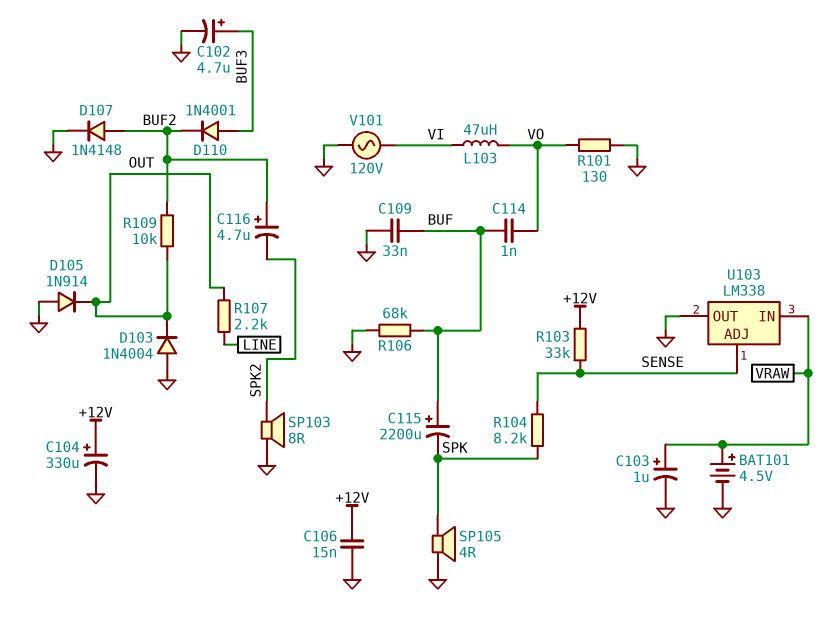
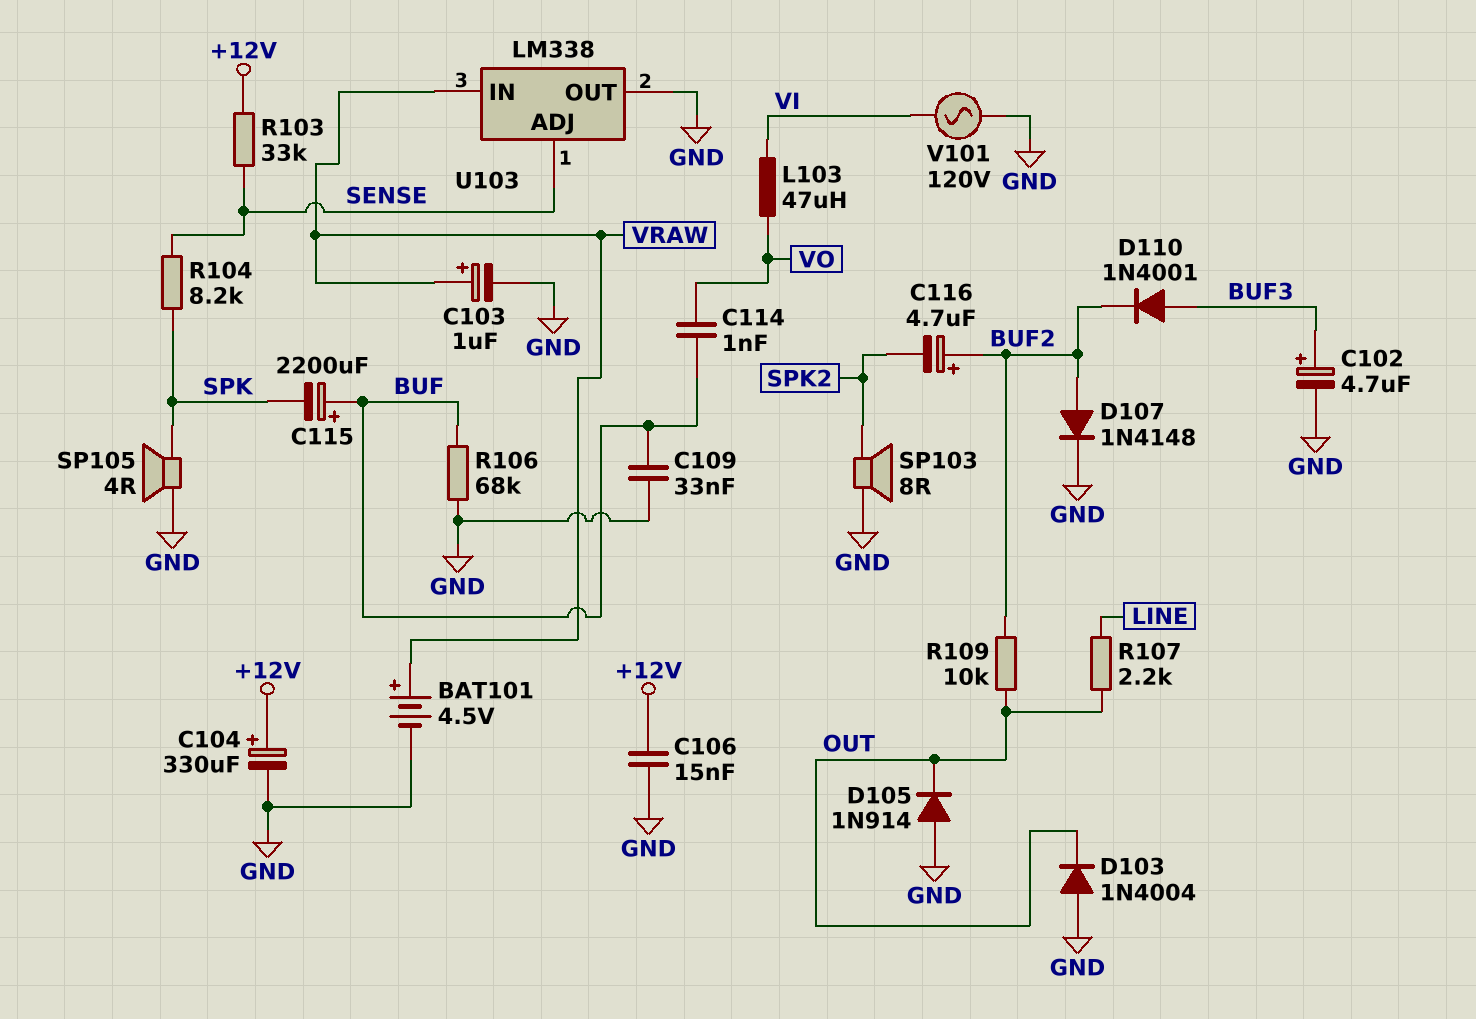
R101: 130 (GND, VO) -> none

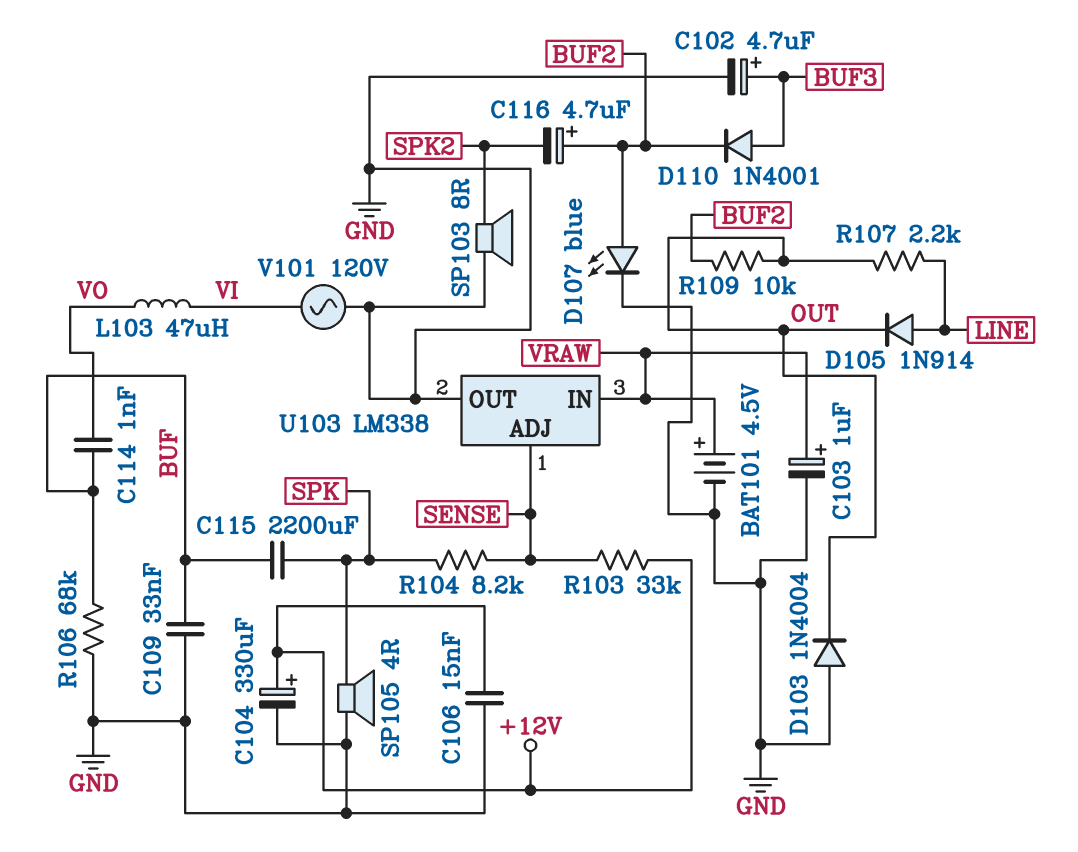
C115: 2200uF (plus BUF, minus SPK) -> 2200uF (BUF, SPK)
D105: diode 1N914 (A GND, K OUT) -> diode 1N914 (A LINE, K OUT)
D107: diode 1N4148 (A BUF2, K GND) -> LED blue (A BUF2, K GND)

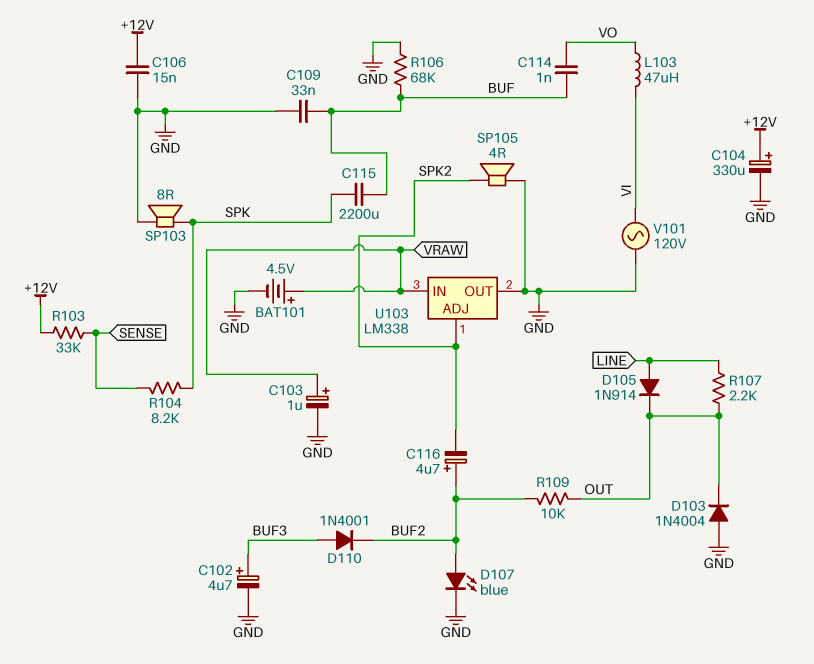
SP103: speaker 8R (GND, SPK2) -> speaker 8R (GND, SPK)
SP105: speaker 4R (GND, SPK) -> speaker 4R (GND, SPK2)
U103 pin ADJ: SENSE -> SPK2

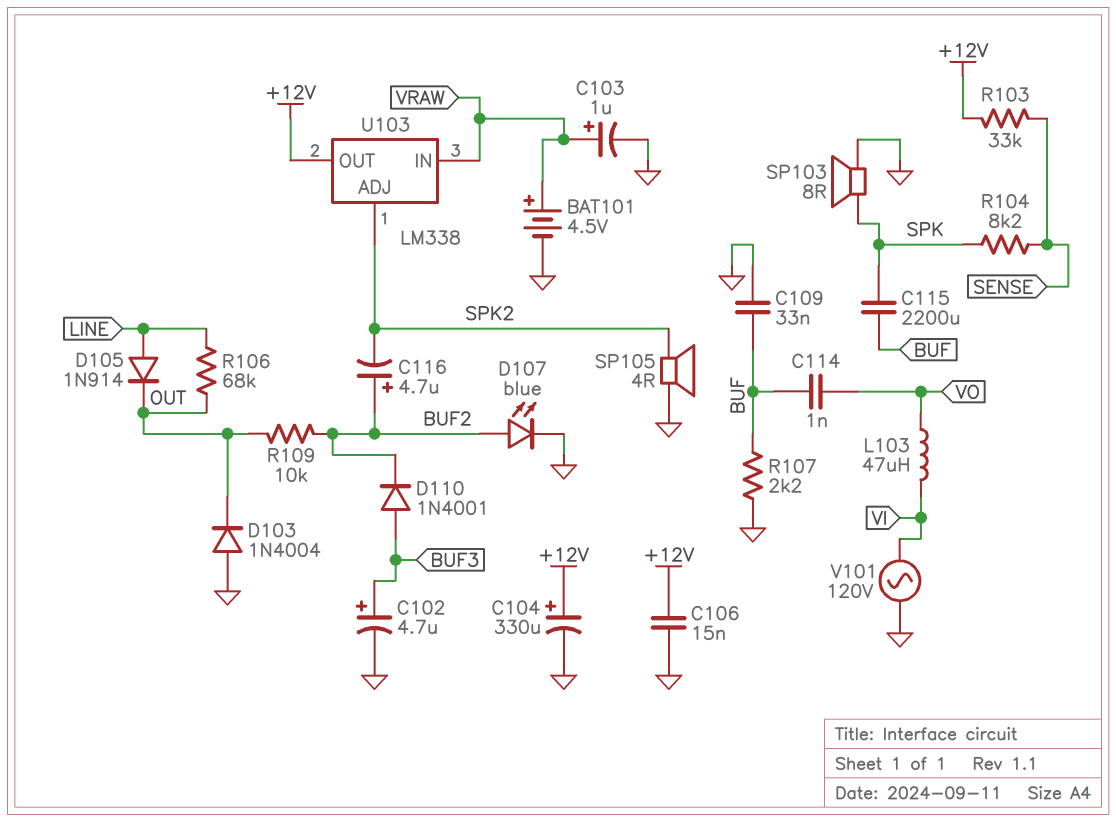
R106: 68k (BUF, GND) -> 68k (LINE, OUT)
R107: 2.2k (LINE, OUT) -> 2.2k (BUF, GND)
U103 pin OUT: GND -> +12V

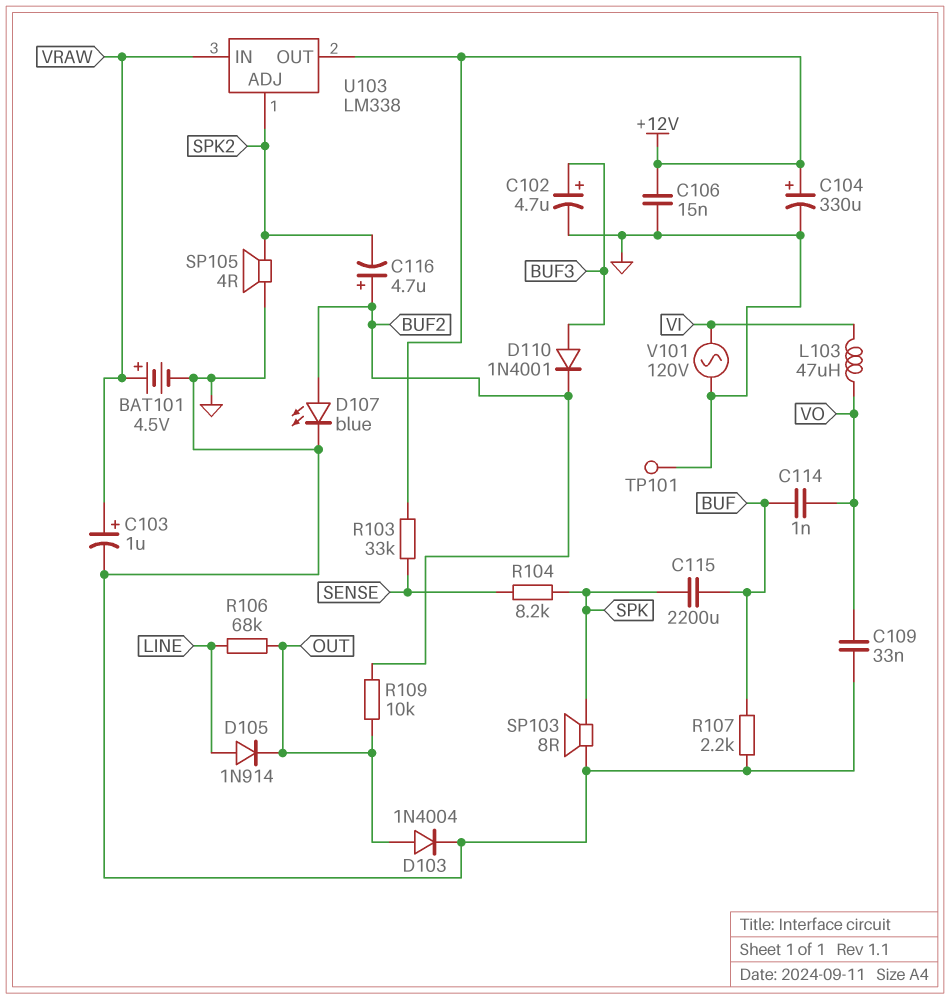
C109: 33nF (BUF, GND) -> 33nF (GND, VO)
D103: diode 1N4004 (A GND, K OUT) -> diode 1N4004 (A OUT, K GND)
TP101: none -> test point (GND)

